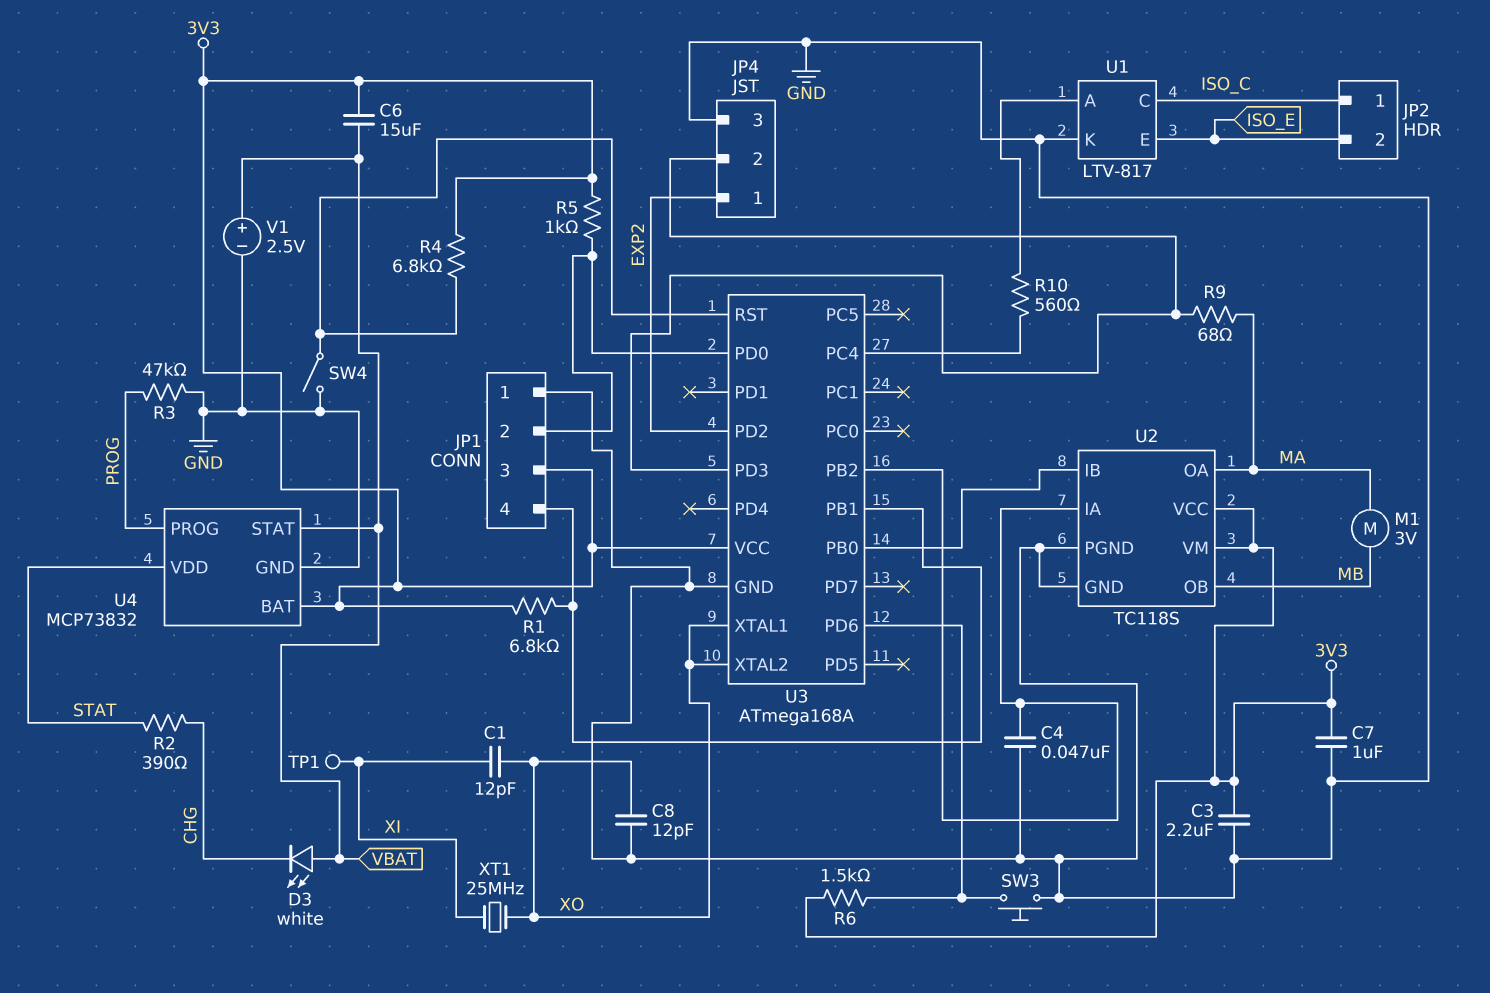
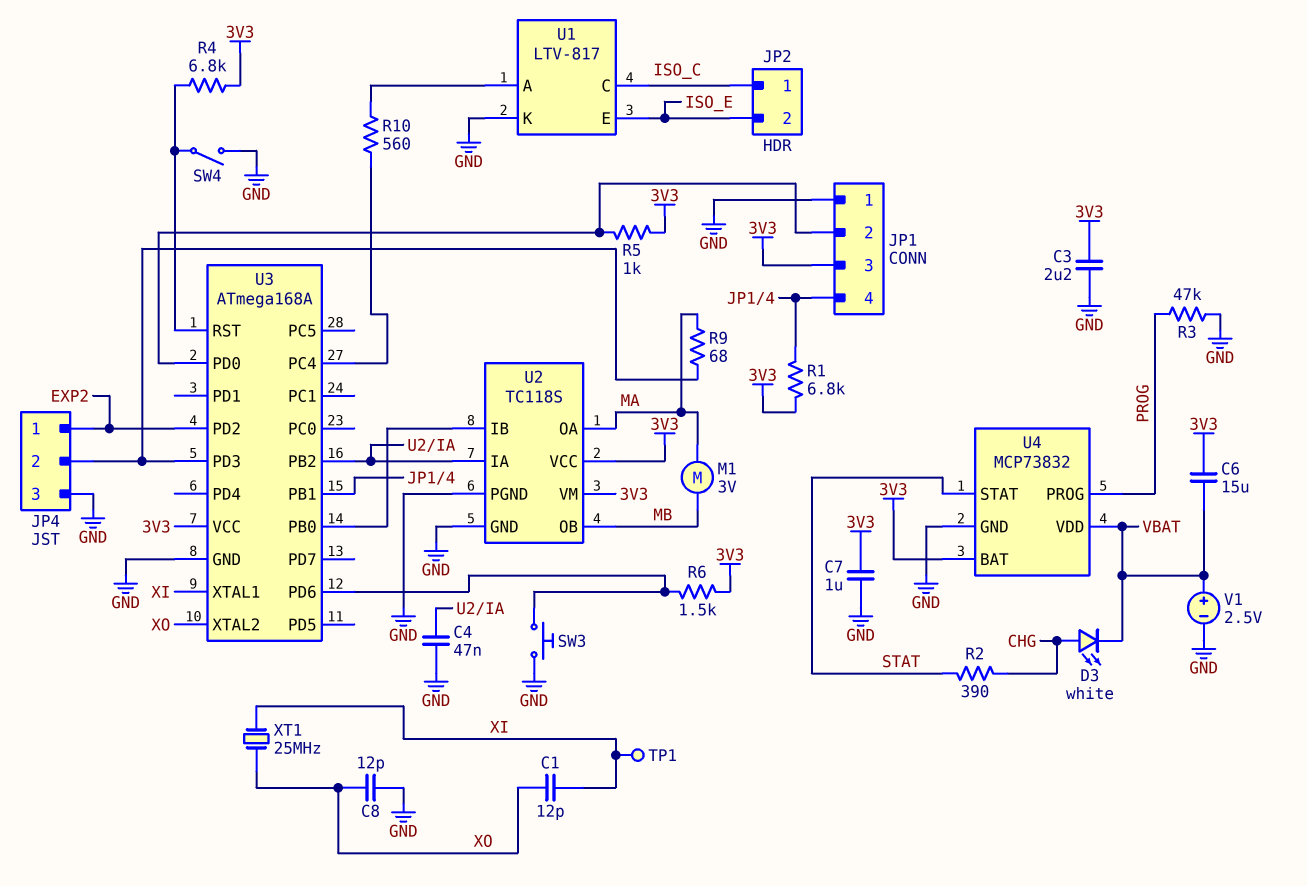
D3: LED white (A VBAT, K CHG) -> LED white (A CHG, K VBAT)
U3 pin XTAL1: XO -> XI
U4 pin STAT: VBAT -> STAT
U4 pin VDD: STAT -> VBAT

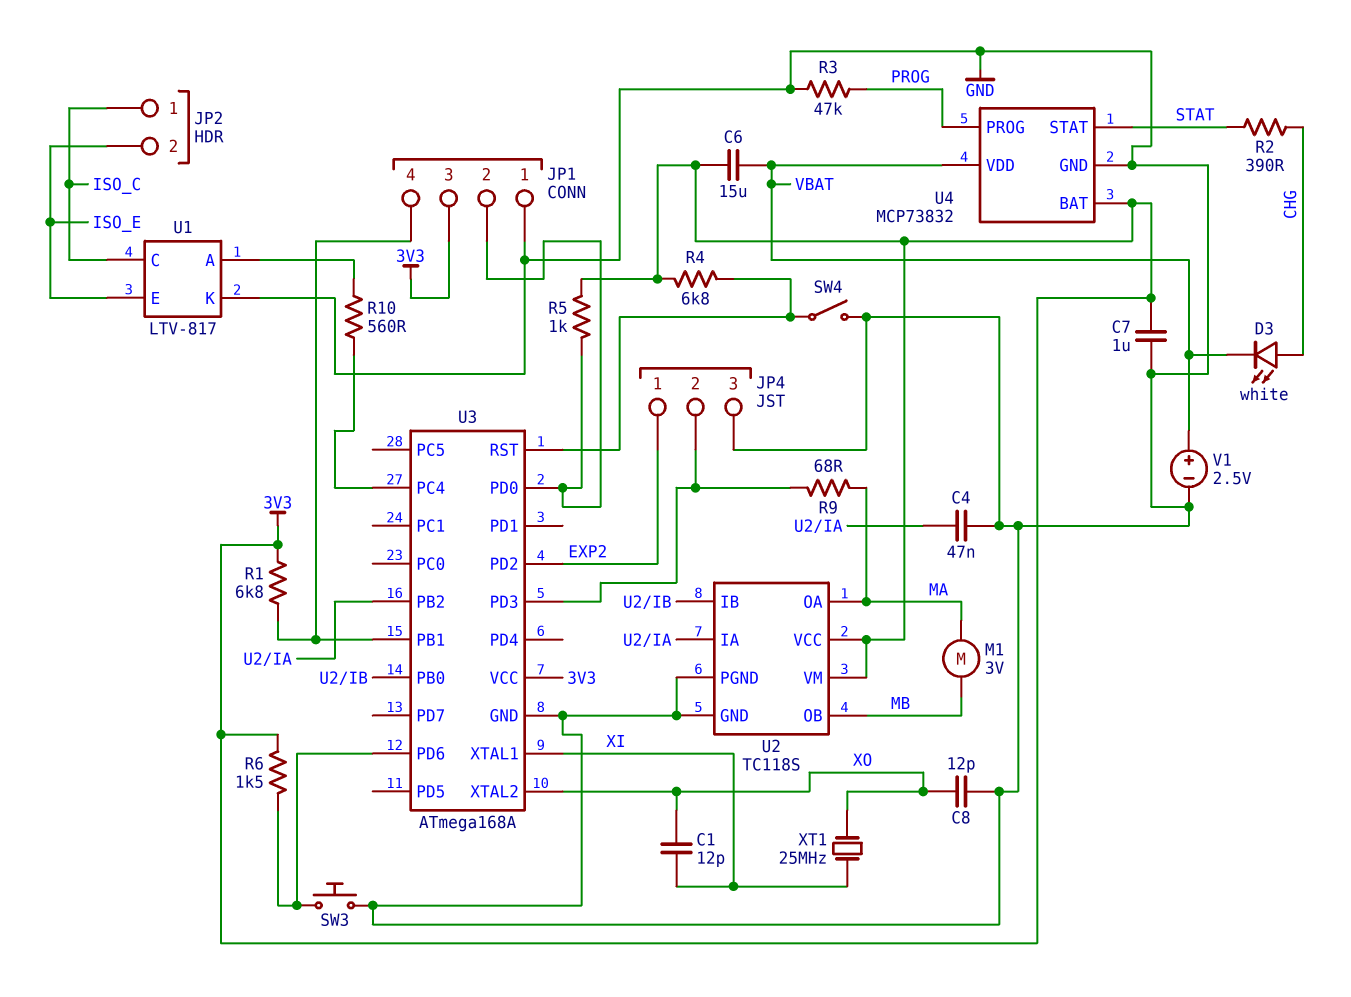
C3: 2.2uF (3V3, GND) -> none
TP1: test point (XI) -> none

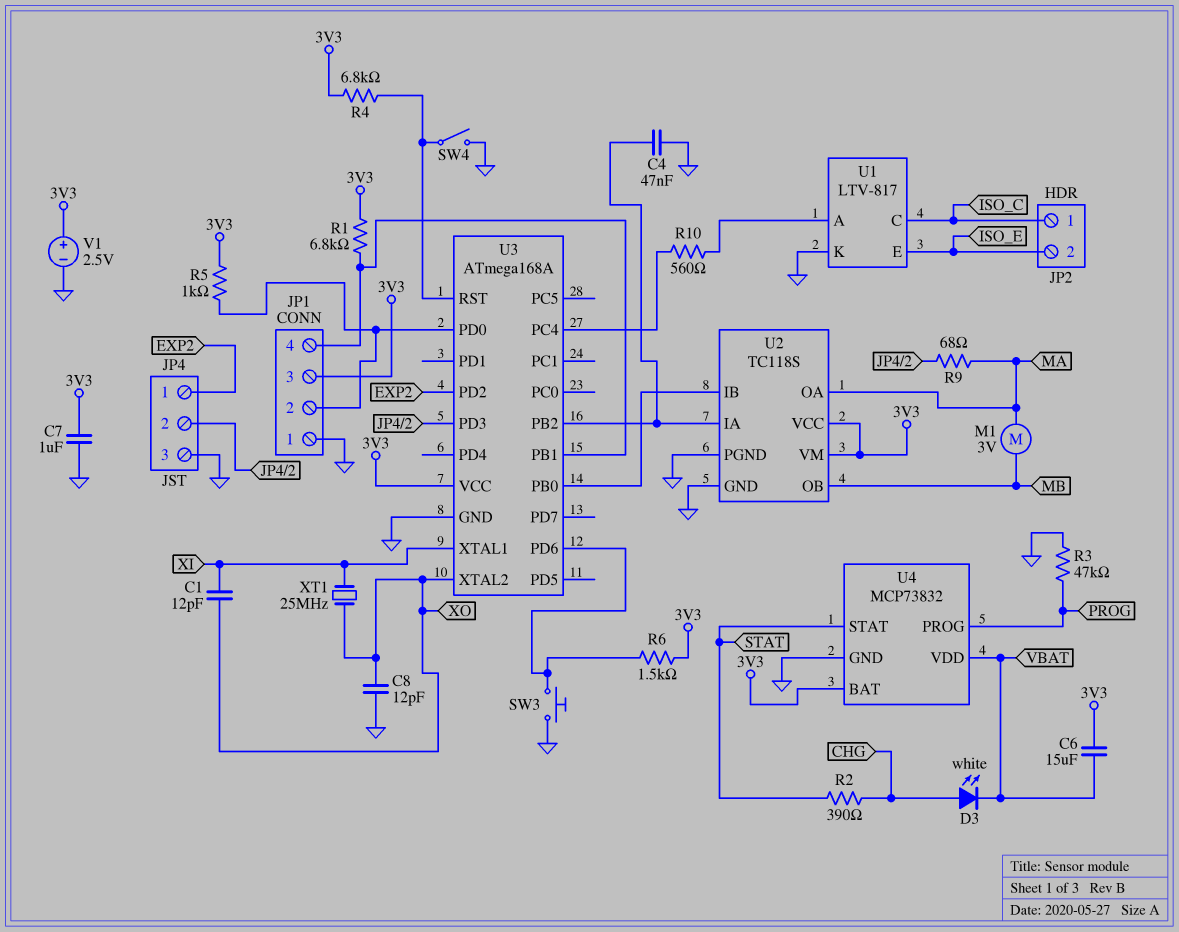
V1: 2.5V (plus VBAT, minus GND) -> 2.5V (plus 3V3, minus GND)

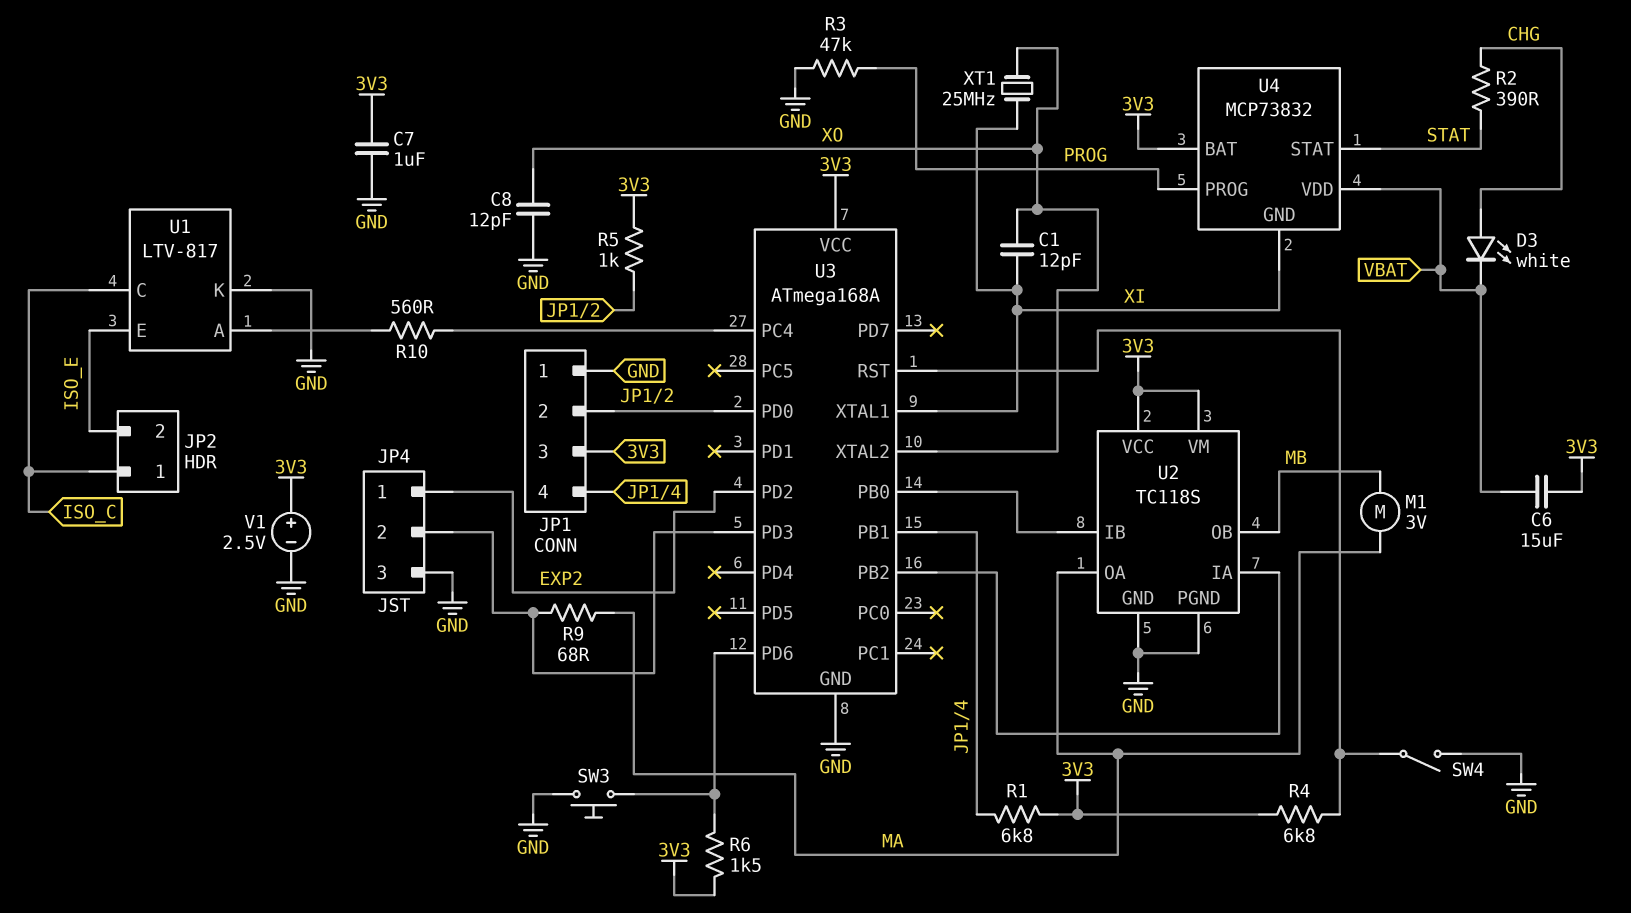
C4: 47nF (GND, U2/IA) -> none
U4 pin GND: GND -> XI

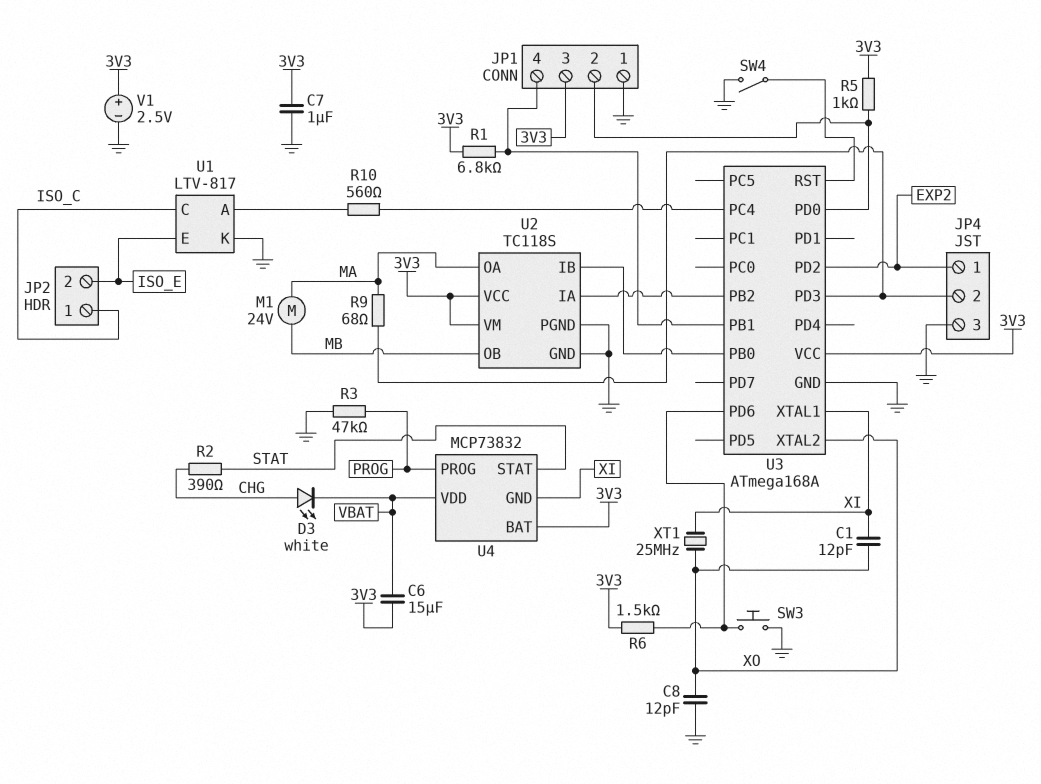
M1: motor 3V (MA, MB) -> motor 24V (MA, MB)
R4: 6.8k (3V3, U3/RST) -> none

